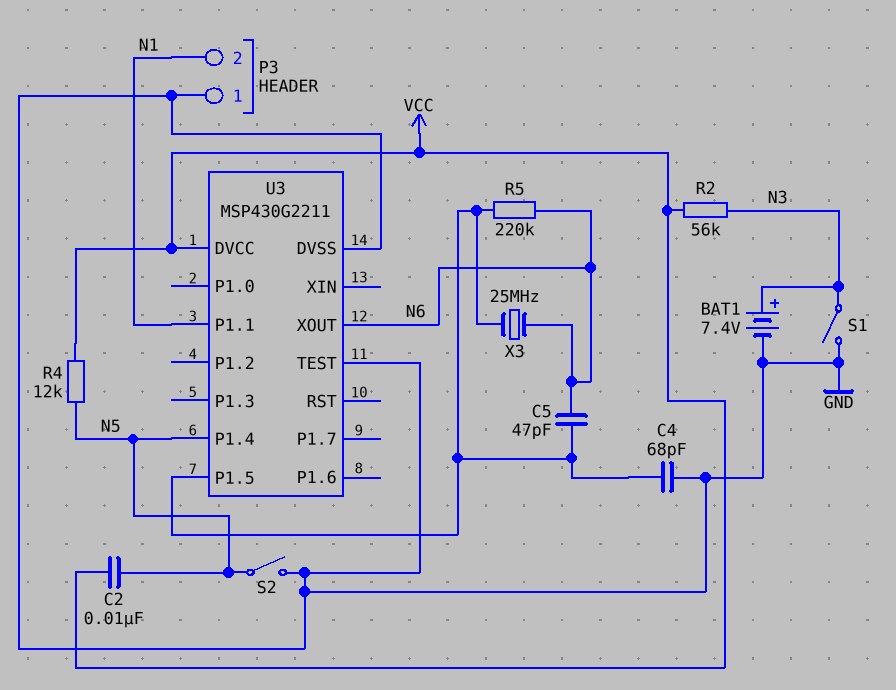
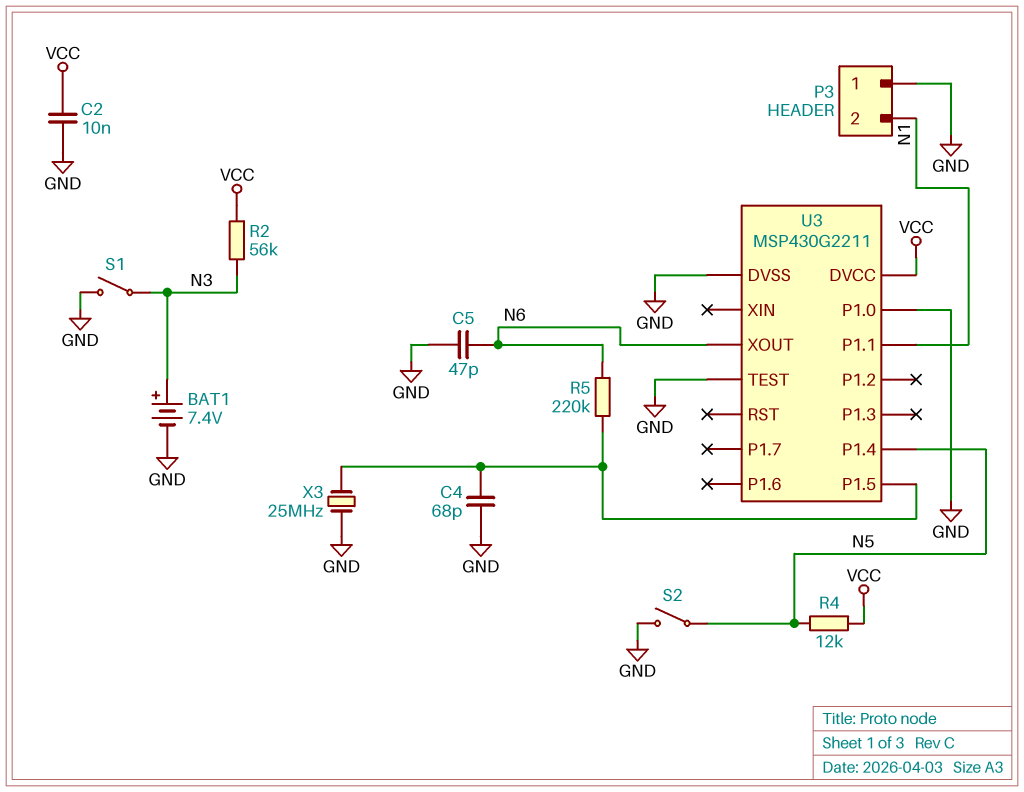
C2: 10nF (N5, VCC) -> 10nF (GND, VCC)
C5: 47pF (N6, U3/P1.5) -> 47pF (GND, N6)
U3 pin P1.0: none -> GND
X3: 25MHz (N6, U3/P1.5) -> 25MHz (GND, U3/P1.5)

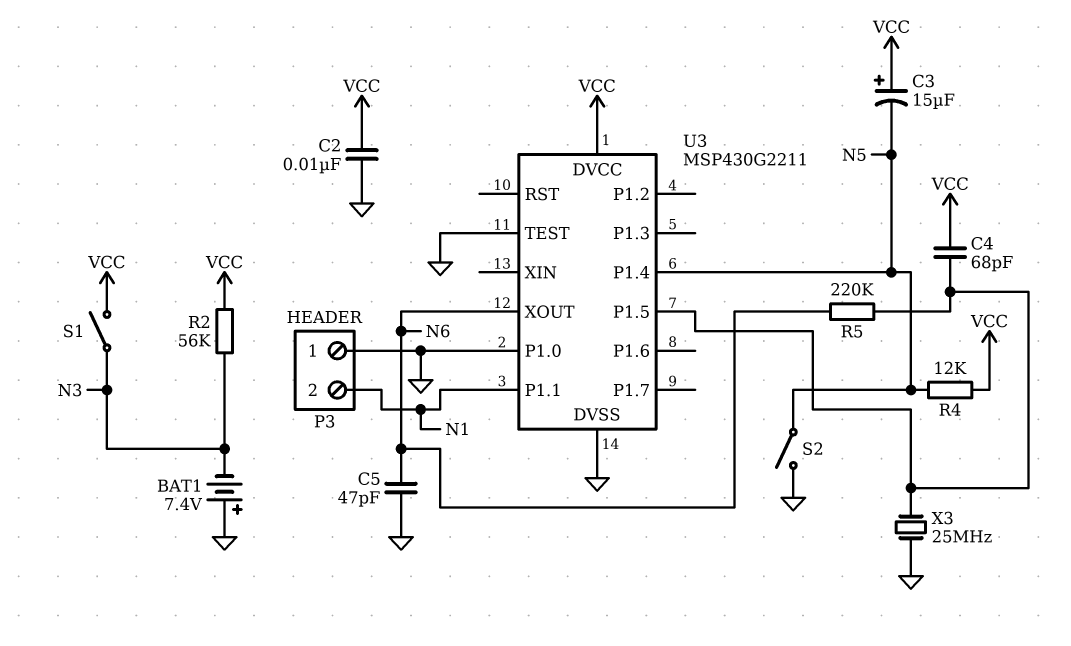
BAT1: 7.4V (plus N3, minus GND) -> 7.4V (plus GND, minus N3)
C3: none -> 15uF (plus VCC, minus N5)
C4: 68pF (GND, U3/P1.5) -> 68pF (U3/P1.5, VCC)
S1: switch (GND, N3) -> switch (N3, VCC)

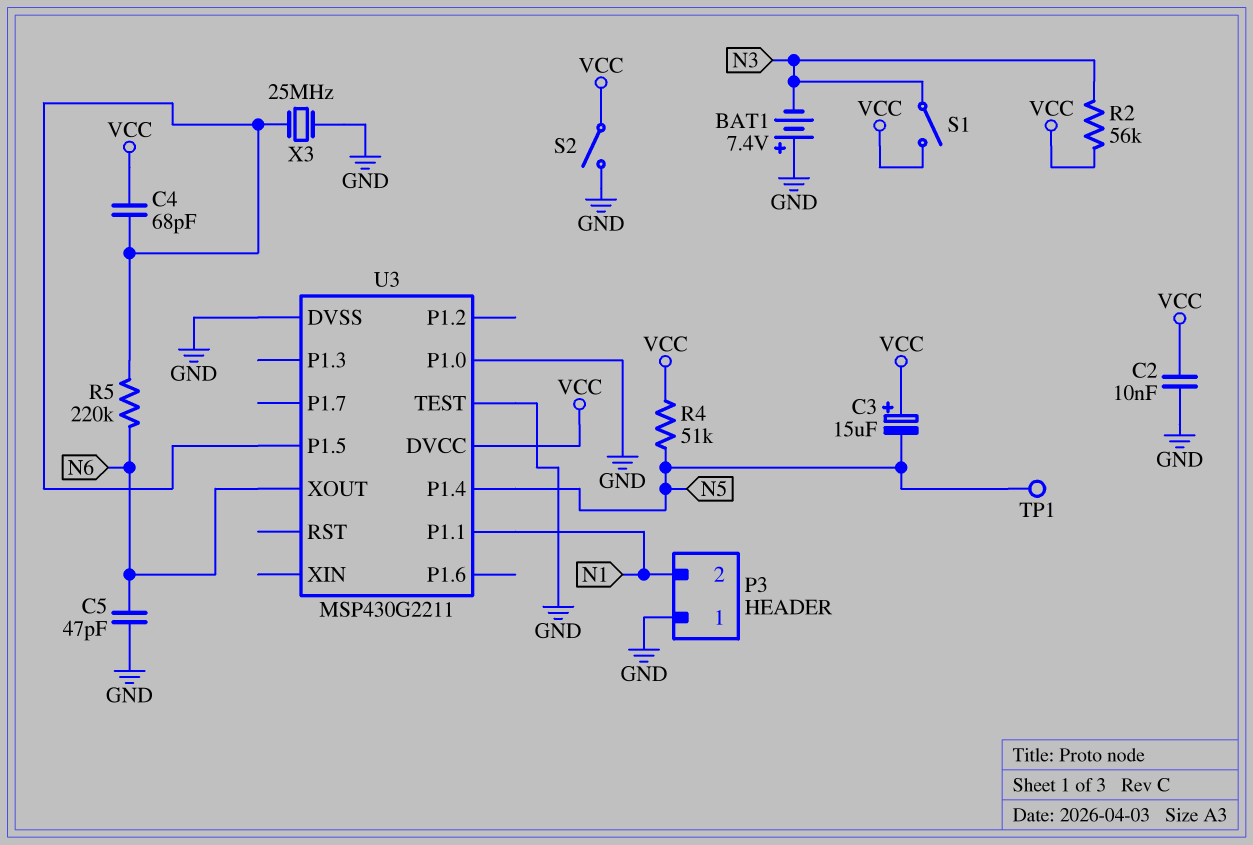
R4: 12k (N5, VCC) -> 51k (N5, VCC)
S2: switch (GND, N5) -> switch (GND, VCC)
TP1: none -> test point (N5)

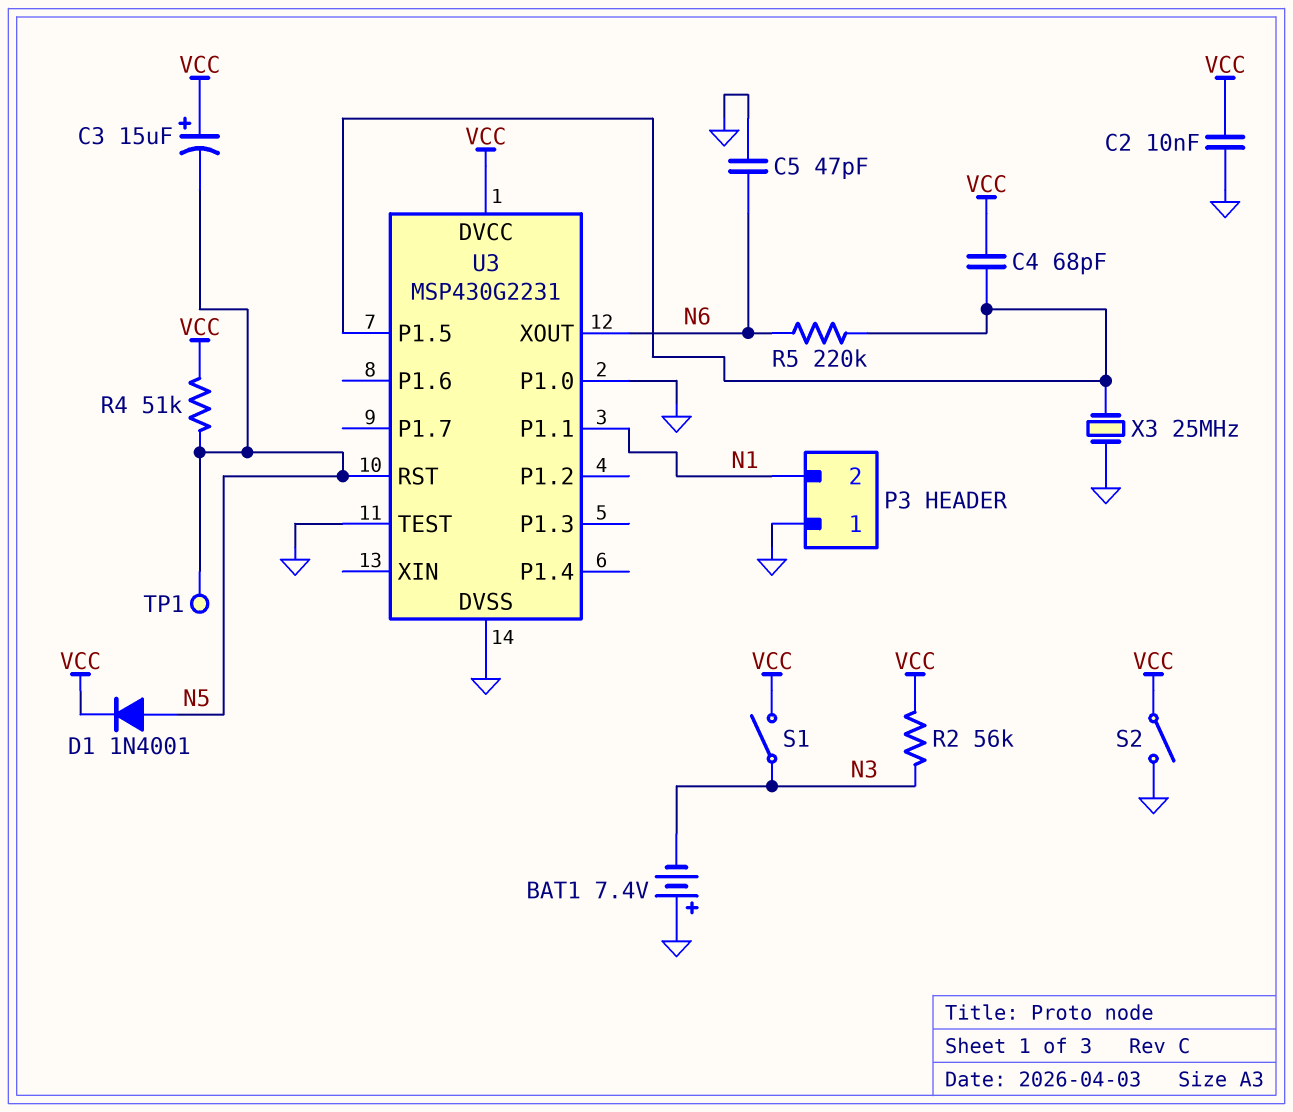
D1: none -> diode 1N4001 (A N5, K VCC)
U3: MSP430G2211 -> MSP430G2231
U3 pin P1.4: N5 -> none
U3 pin RST: none -> N5

